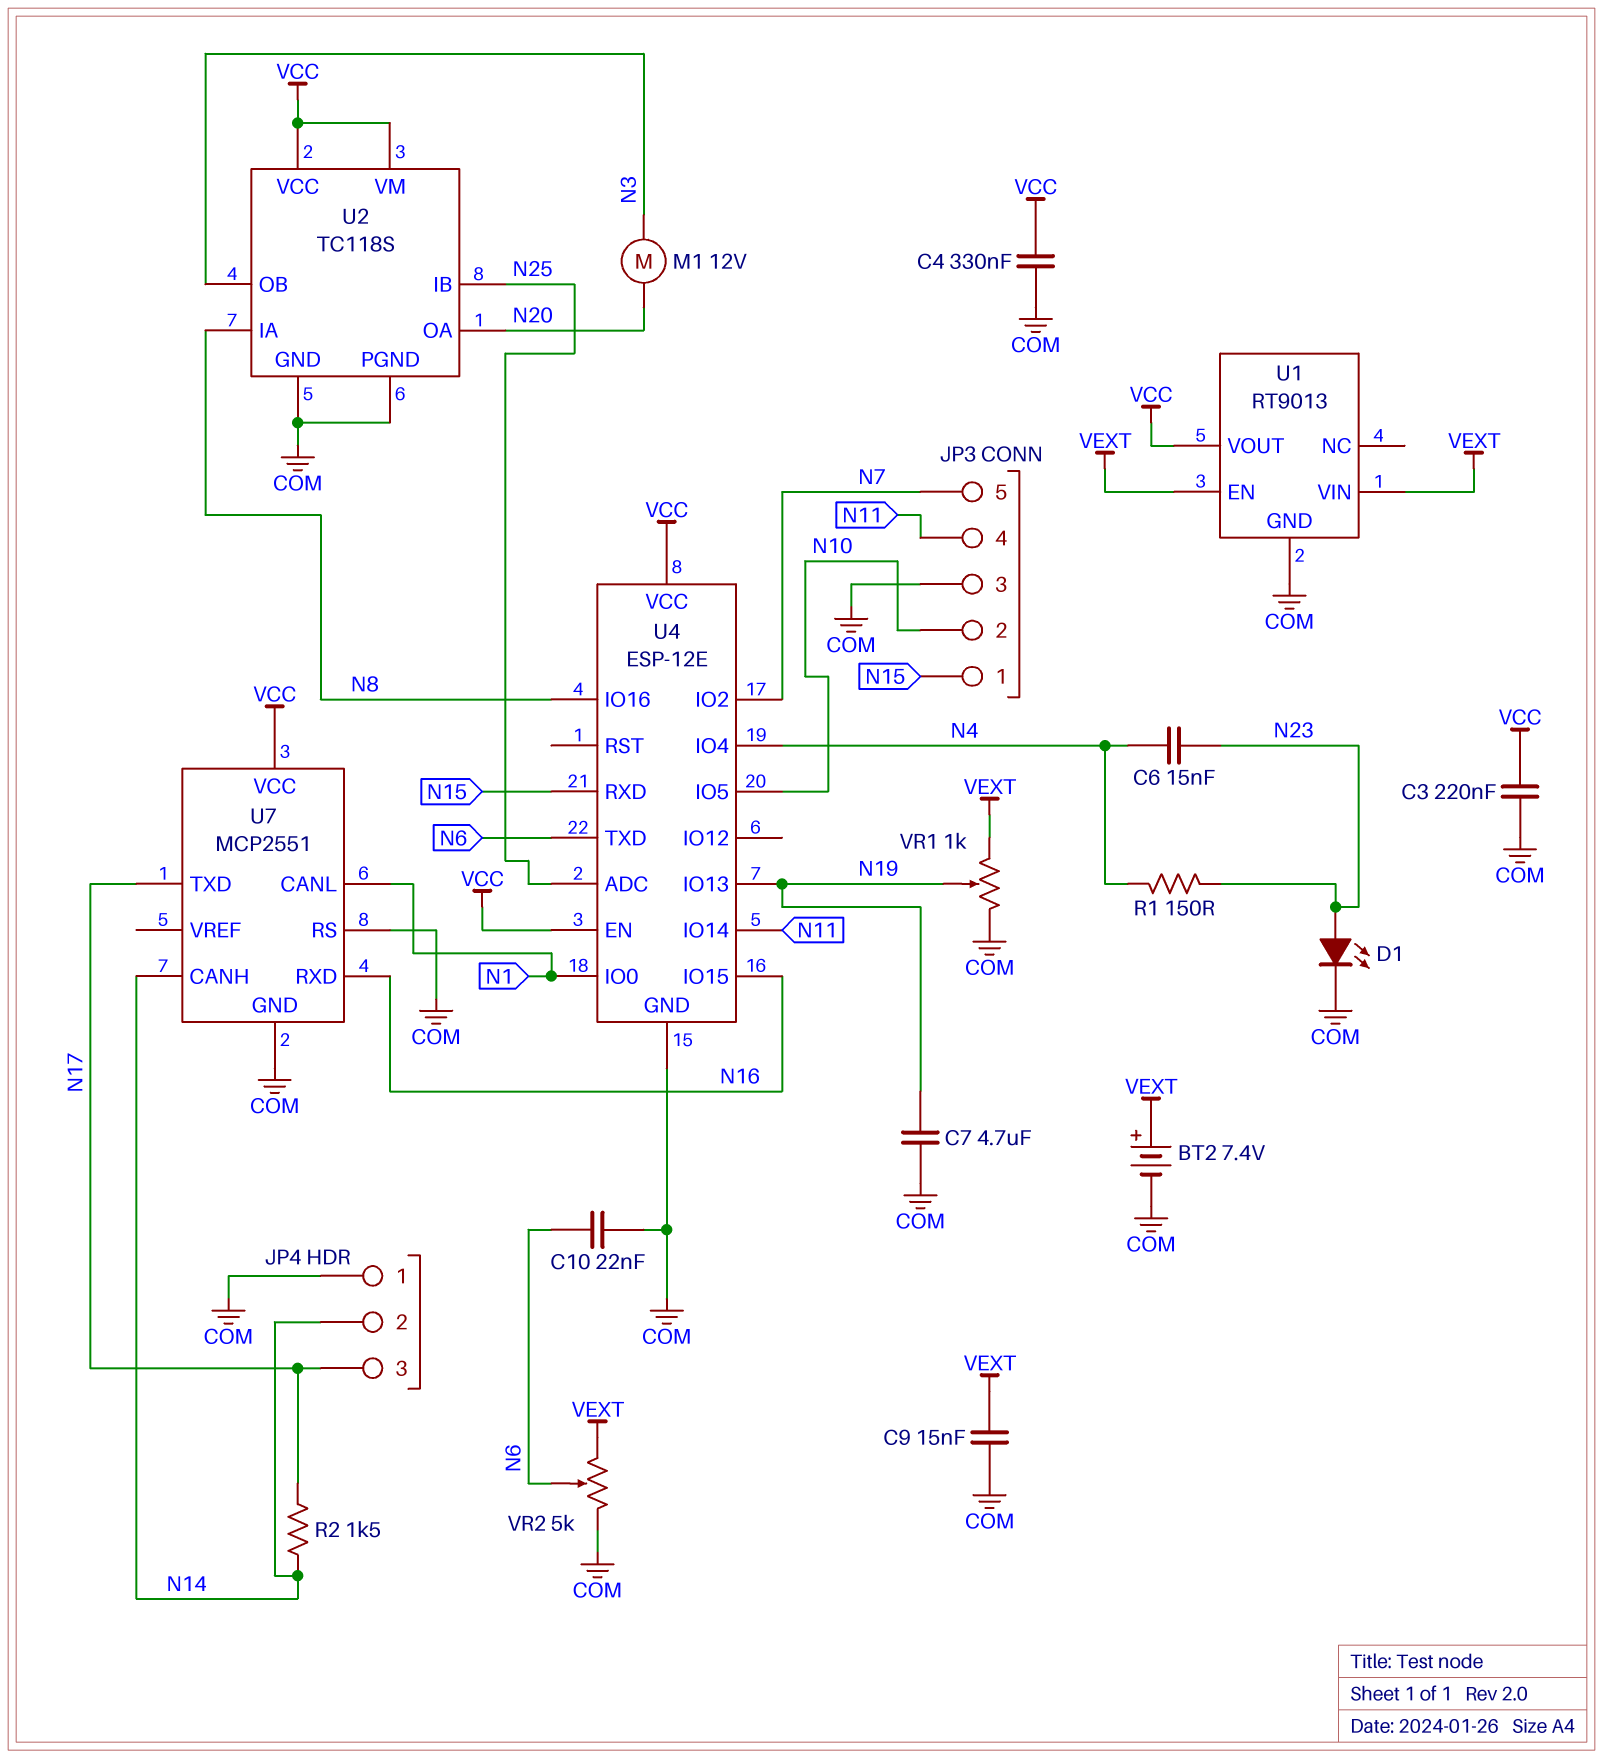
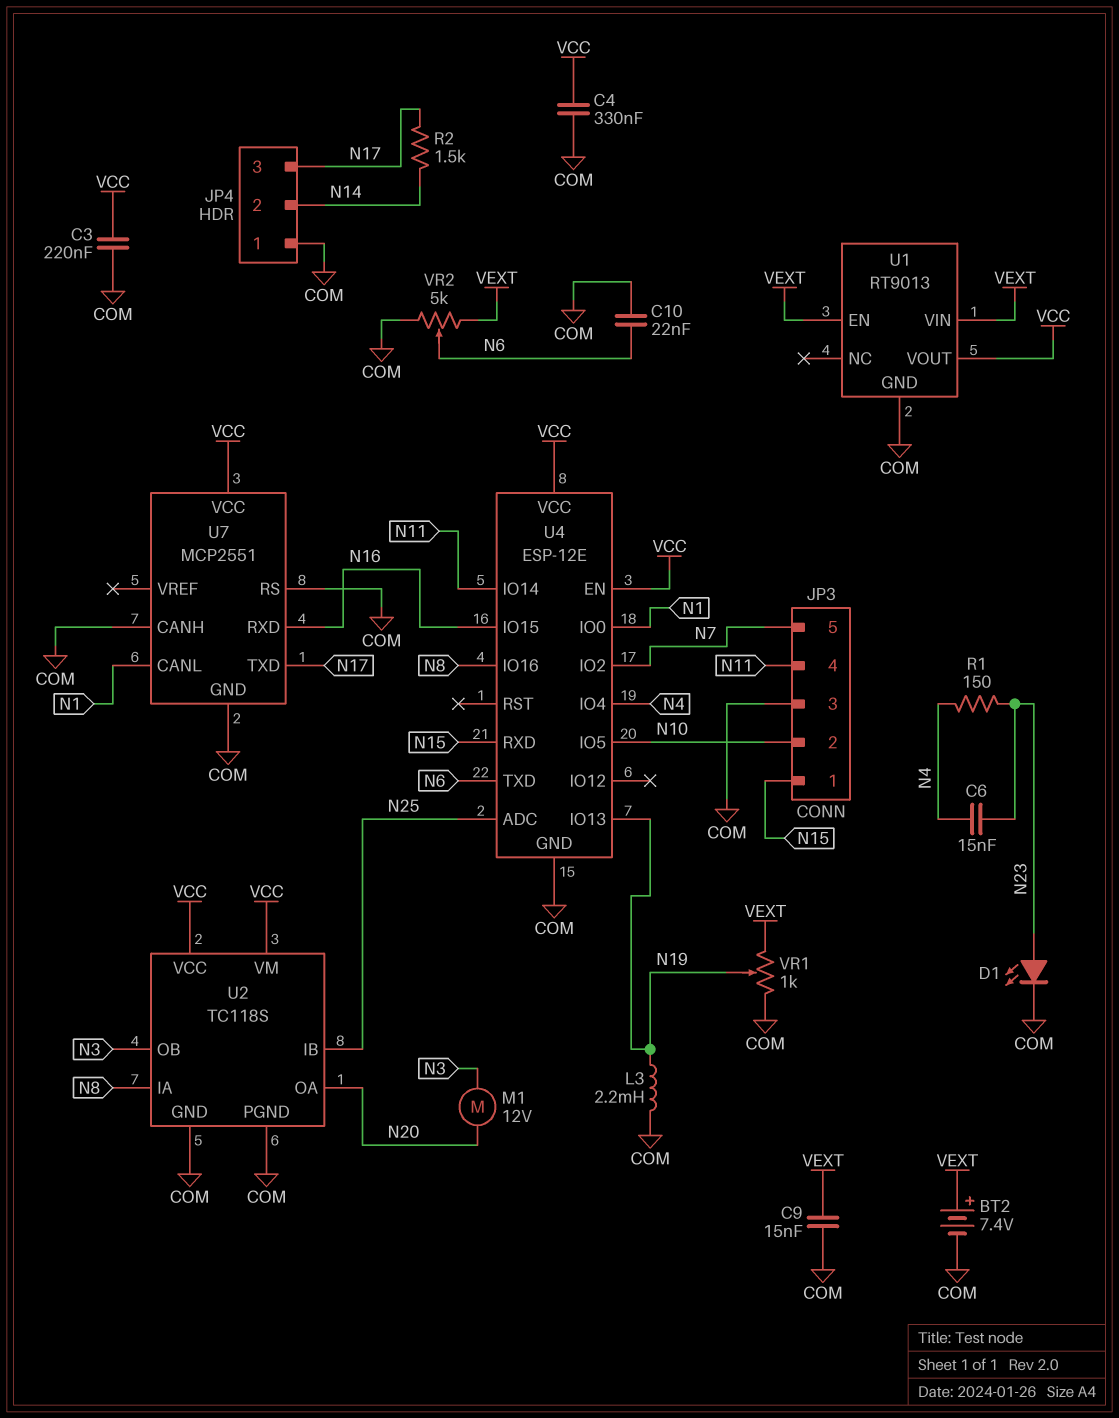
C7: 4.7uF (COM, N19) -> none
L3: none -> 2.2mH (COM, N19)
U7 pin CANH: N14 -> COM

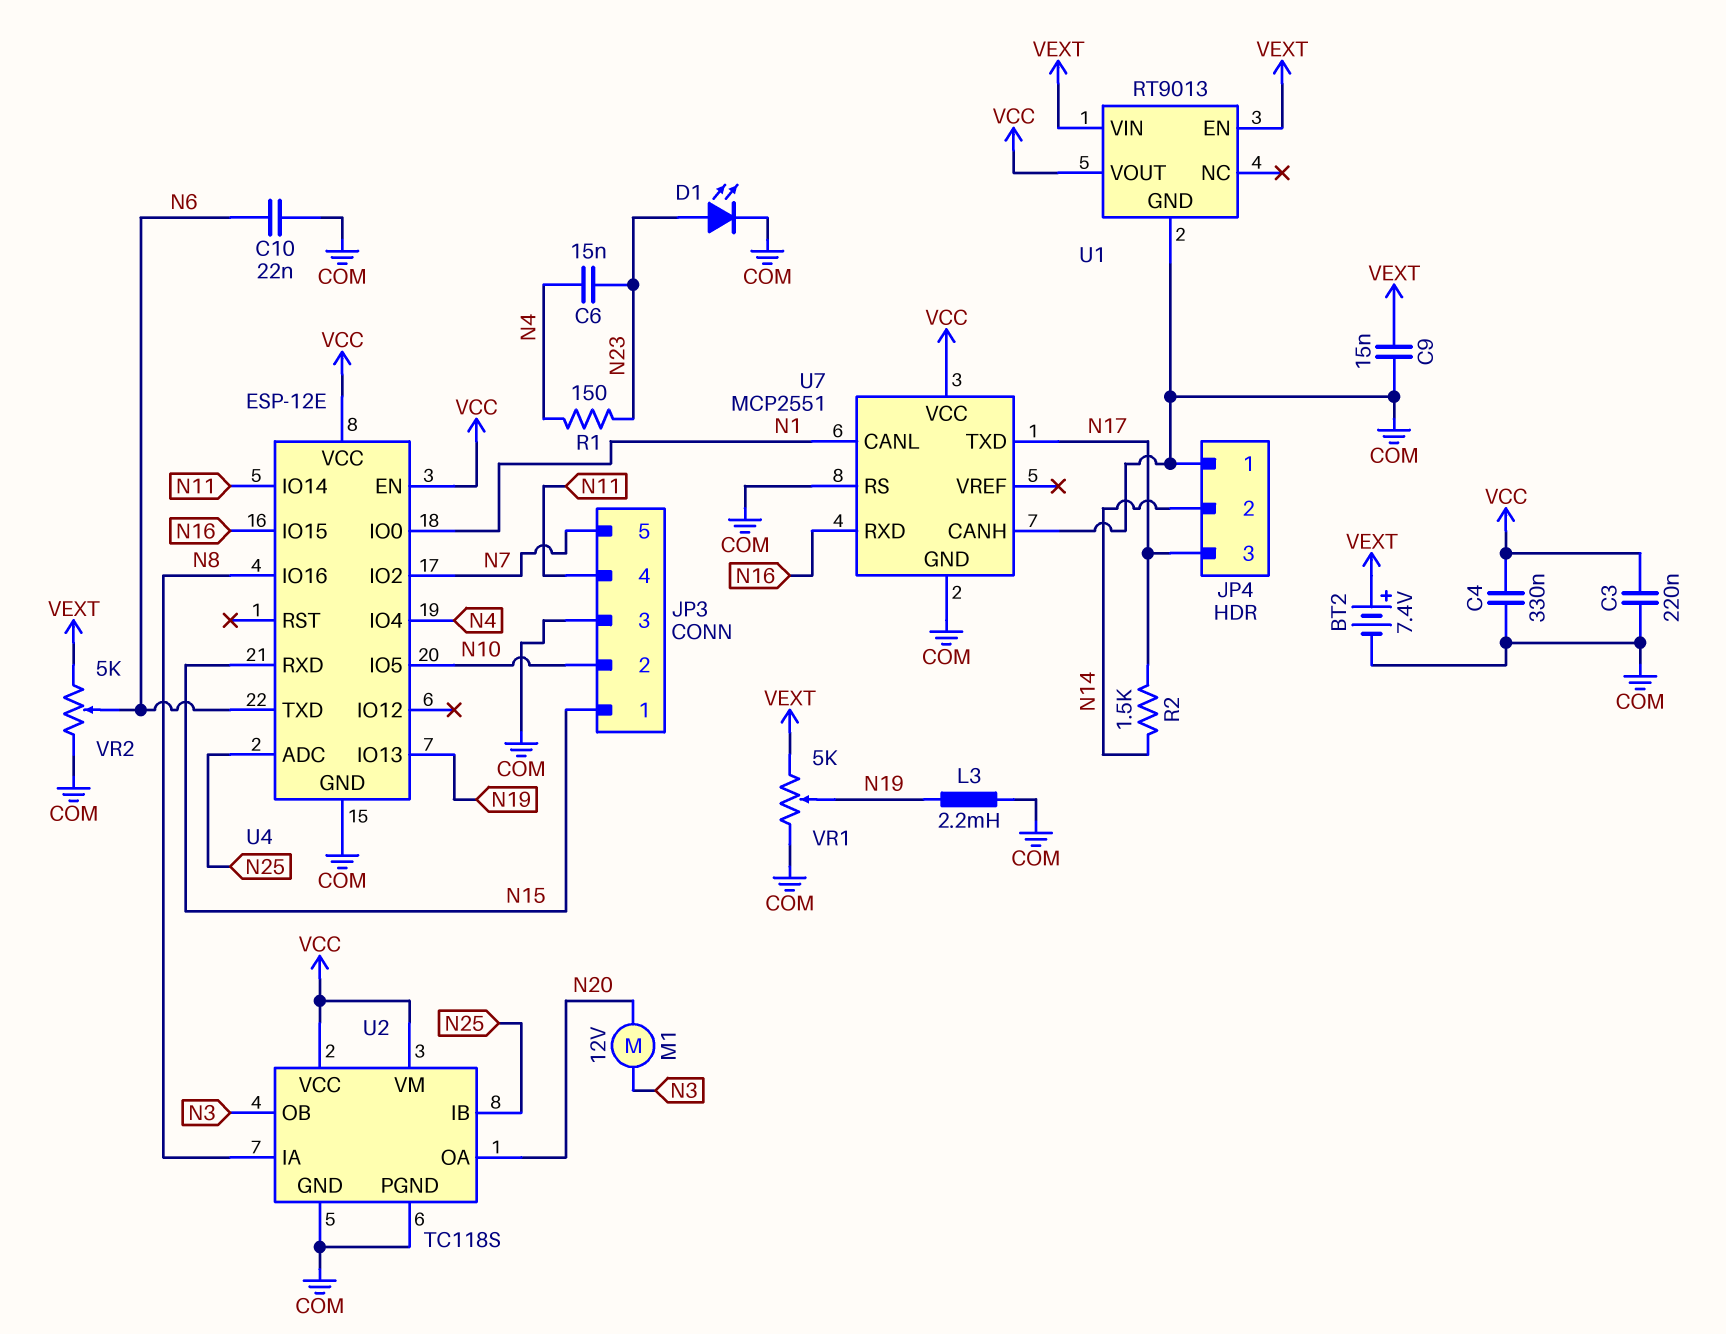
VR1: 1k (COM, VEXT, wiper N19) -> 5k (COM, VEXT, wiper N19)

